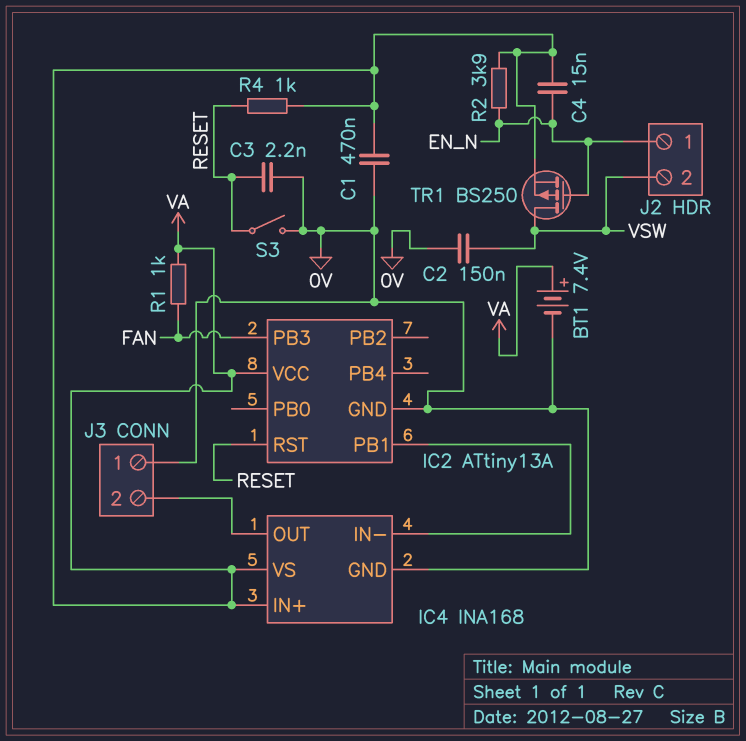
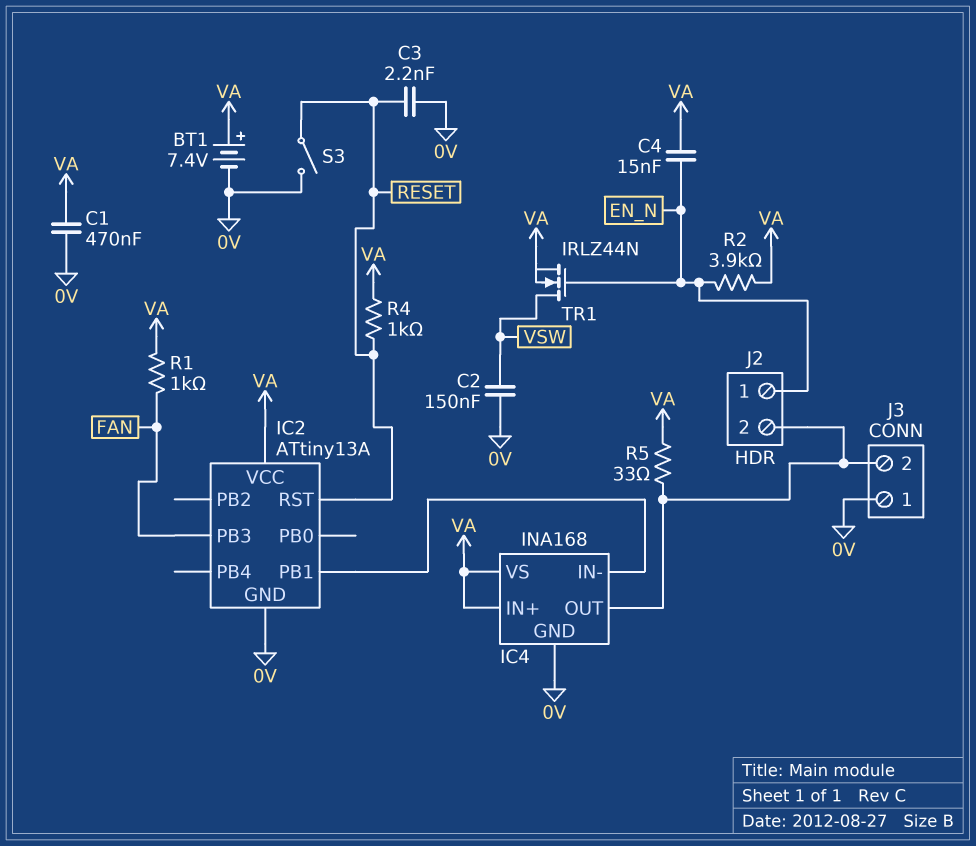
J2 pin 2: VSW -> IC4/OUT
R5: none -> 33 (IC4/OUT, VA)
TR1: PMOS BS250 (G EN_N, D VSW, S VA) -> NMOS IRLZ44N (G EN_N, D VSW, S VA)

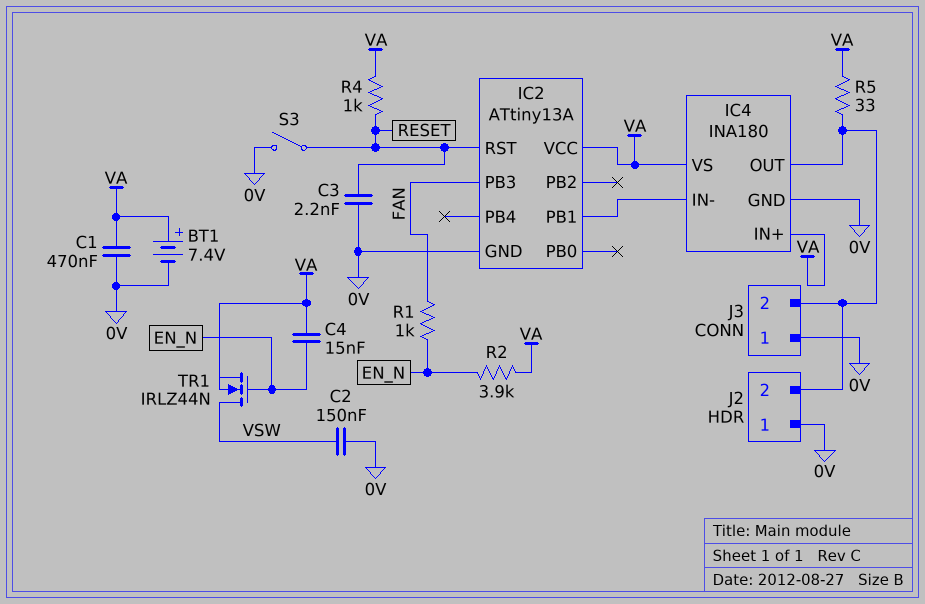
IC4: INA168 -> INA180
J2 pin 1: EN_N -> 0V
R1: 1k (FAN, VA) -> 1k (EN_N, FAN)

